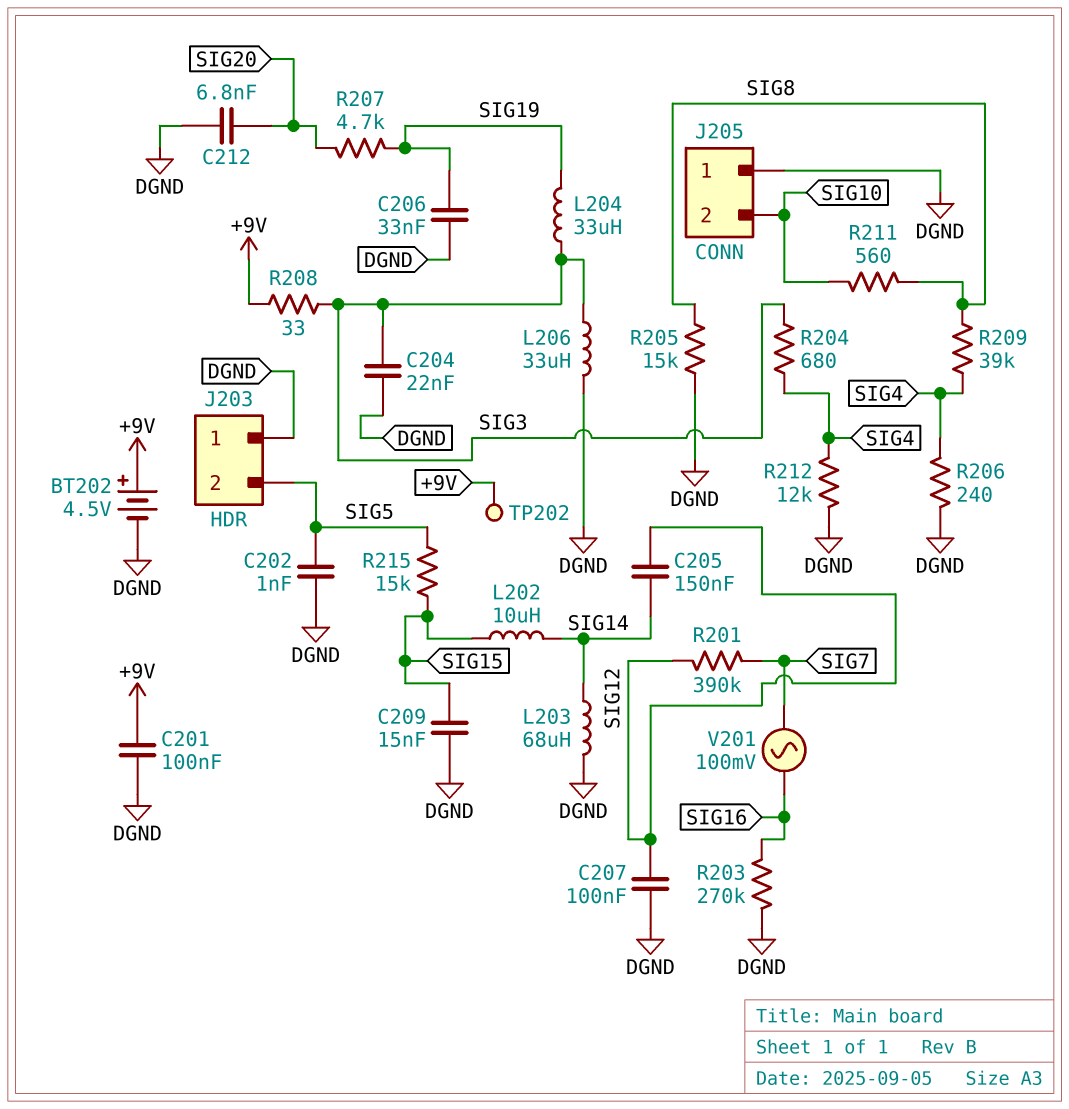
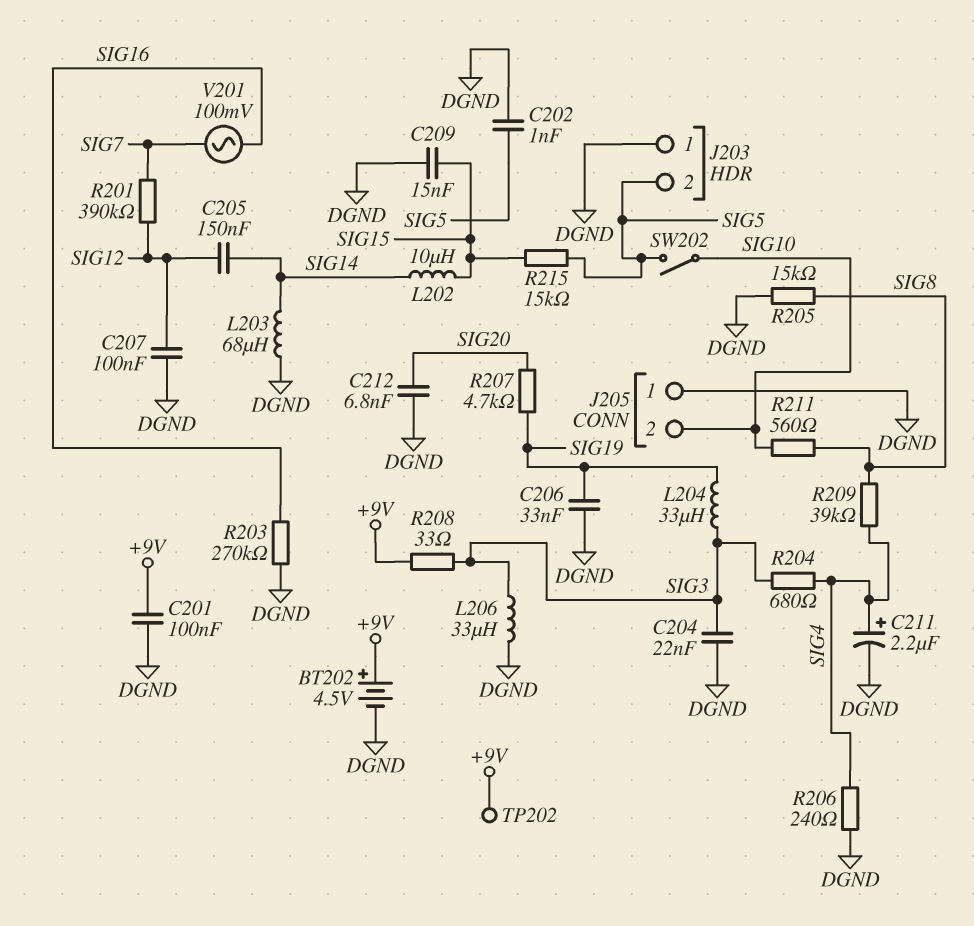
C211: none -> 2.2uF (plus SIG4, minus DGND)
R212: 12k (DGND, SIG4) -> none
SW202: none -> switch (SIG5, SIG10)

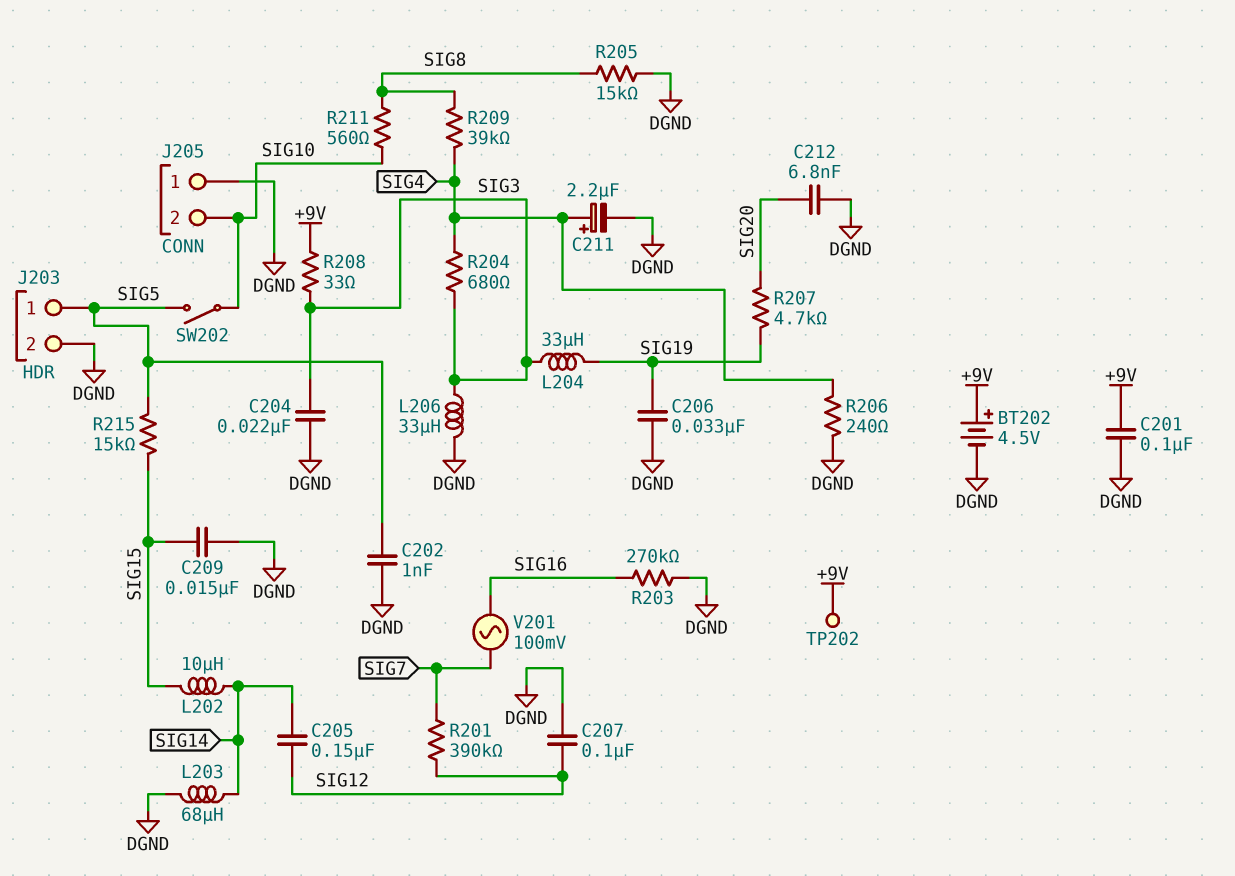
J203 pin 1: DGND -> SIG5
J203 pin 2: SIG5 -> DGND

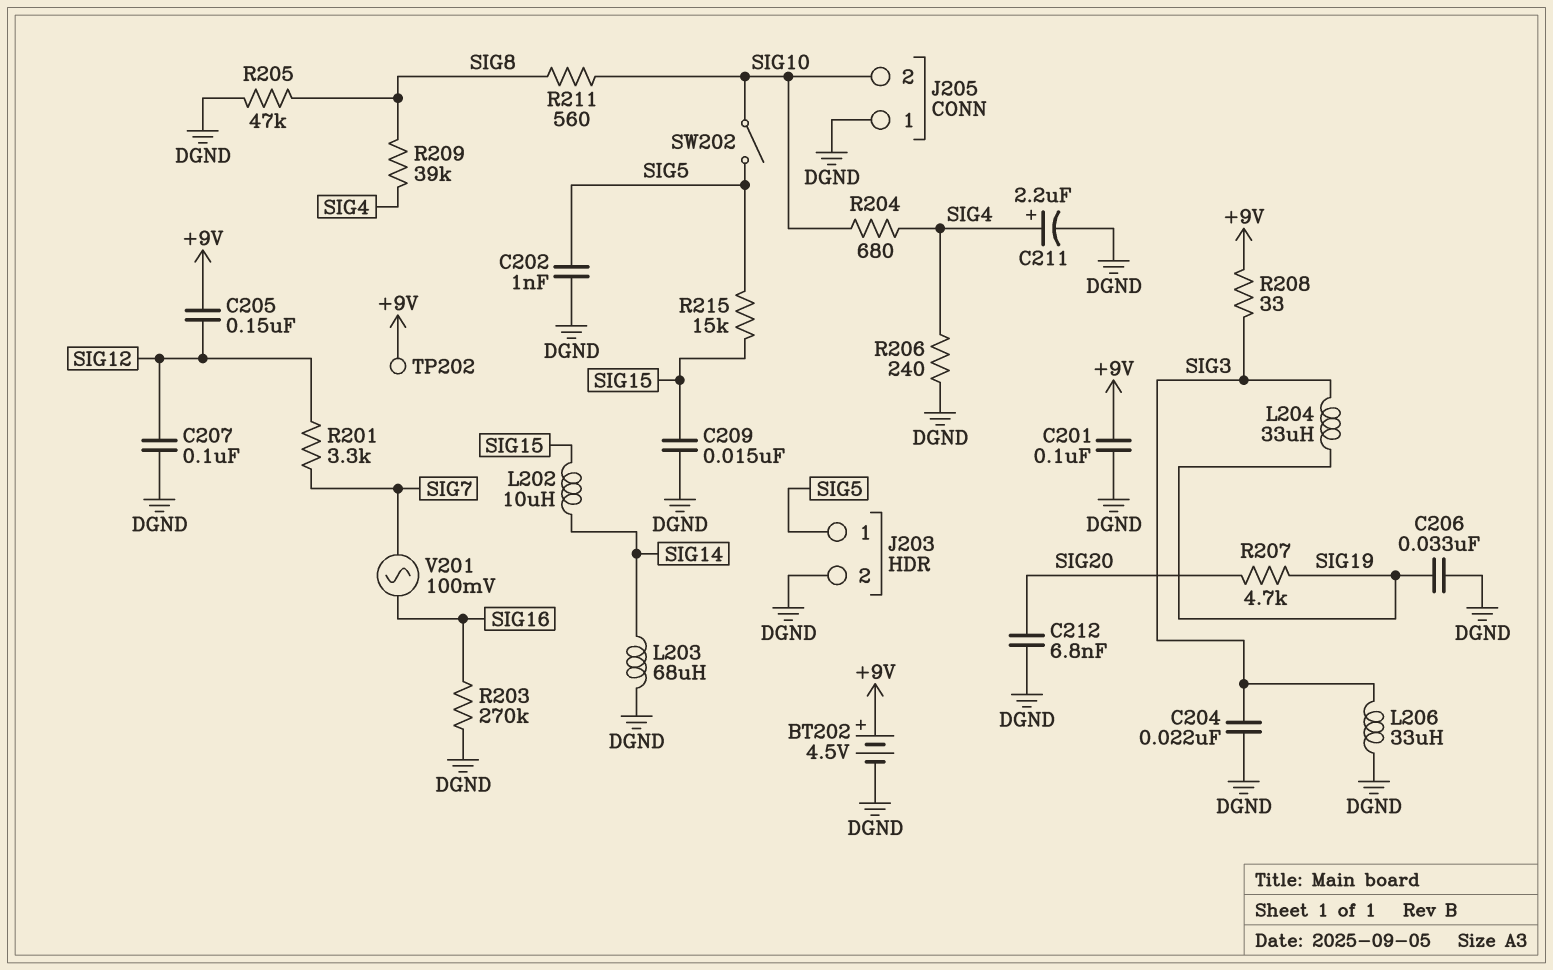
C205: 150nF (SIG12, SIG14) -> 150nF (+9V, SIG12)
R201: 390k (SIG7, SIG12) -> 3.3k (SIG7, SIG12)
R204: 680 (SIG3, SIG4) -> 680 (SIG4, SIG10)
R205: 15k (DGND, SIG8) -> 47k (DGND, SIG8)

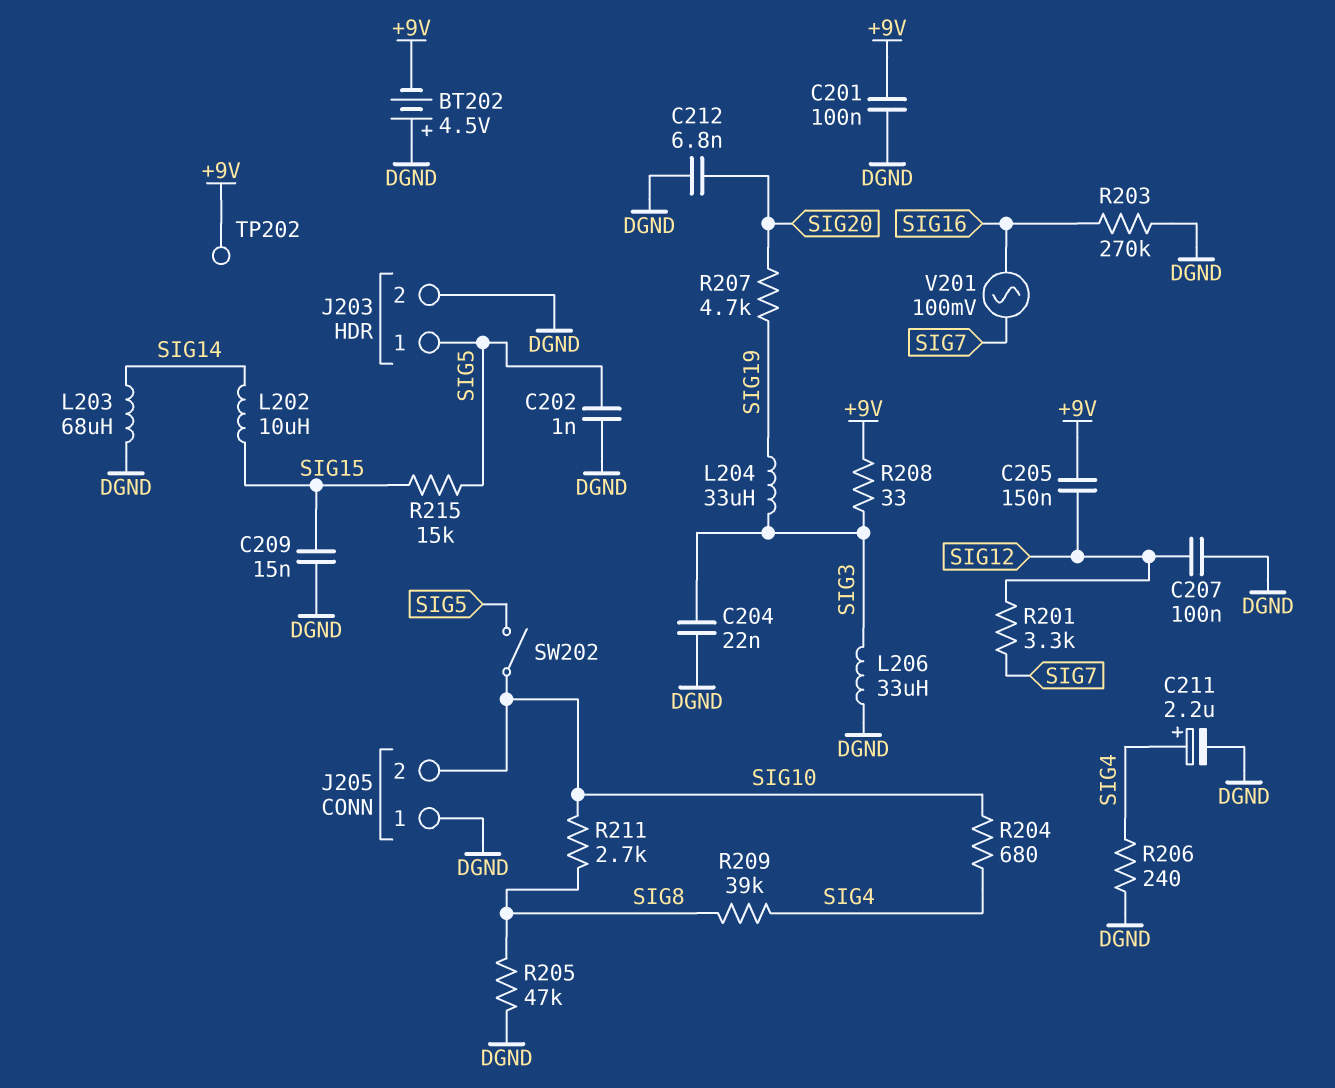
BT202: 4.5V (plus +9V, minus DGND) -> 4.5V (plus DGND, minus +9V)
C206: 33nF (DGND, SIG19) -> none
R211: 560 (SIG8, SIG10) -> 2.7k (SIG8, SIG10)

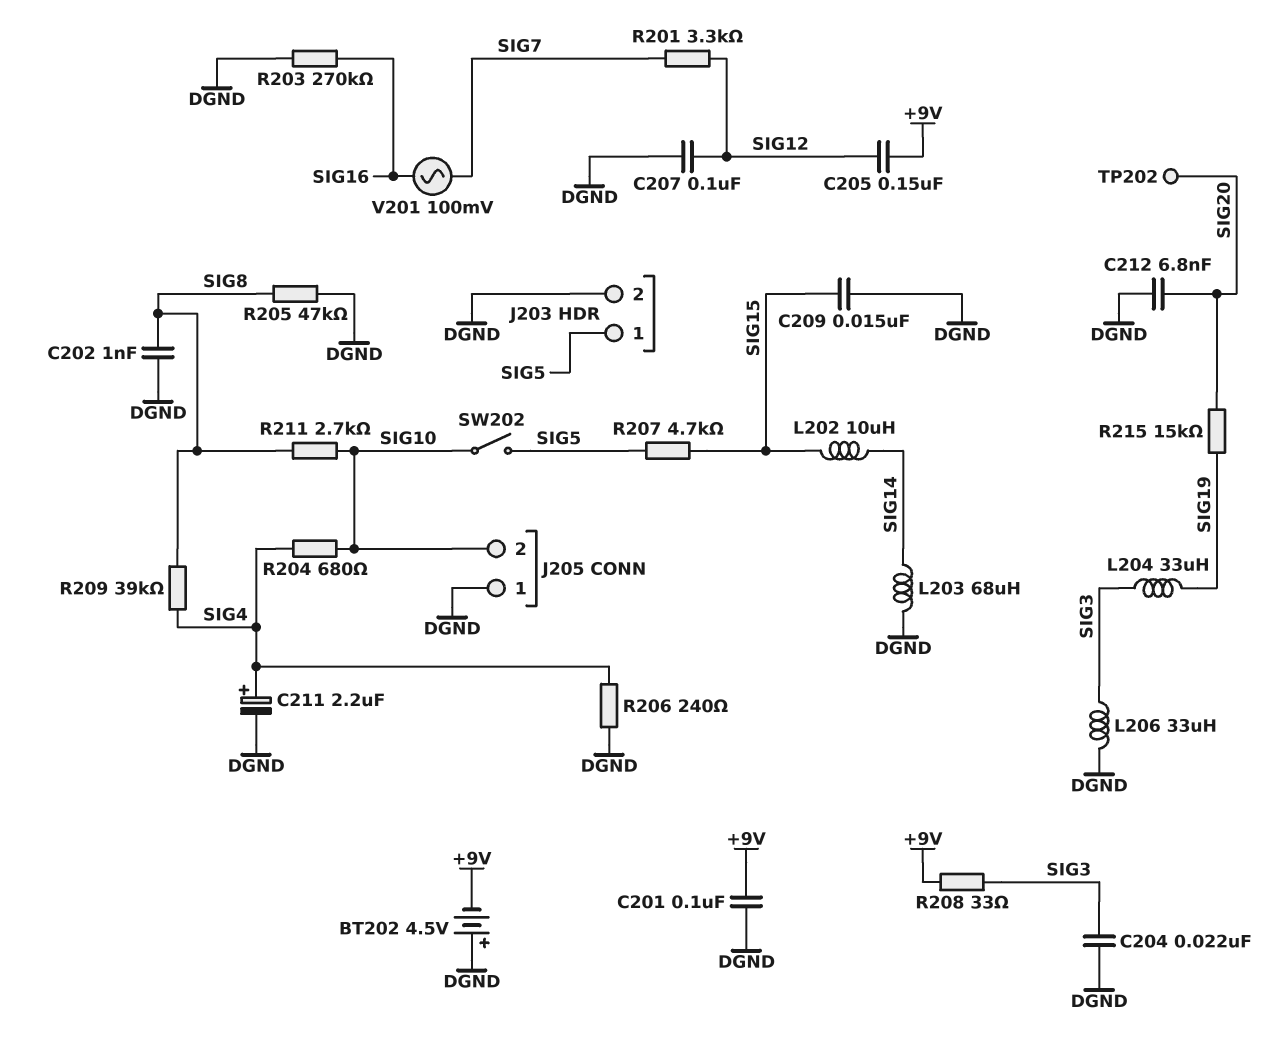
C202: 1nF (DGND, SIG5) -> 1nF (DGND, SIG8)
R207: 4.7k (SIG19, SIG20) -> 4.7k (SIG5, SIG15)
R215: 15k (SIG5, SIG15) -> 15k (SIG19, SIG20)
TP202: test point (+9V) -> test point (SIG20)

